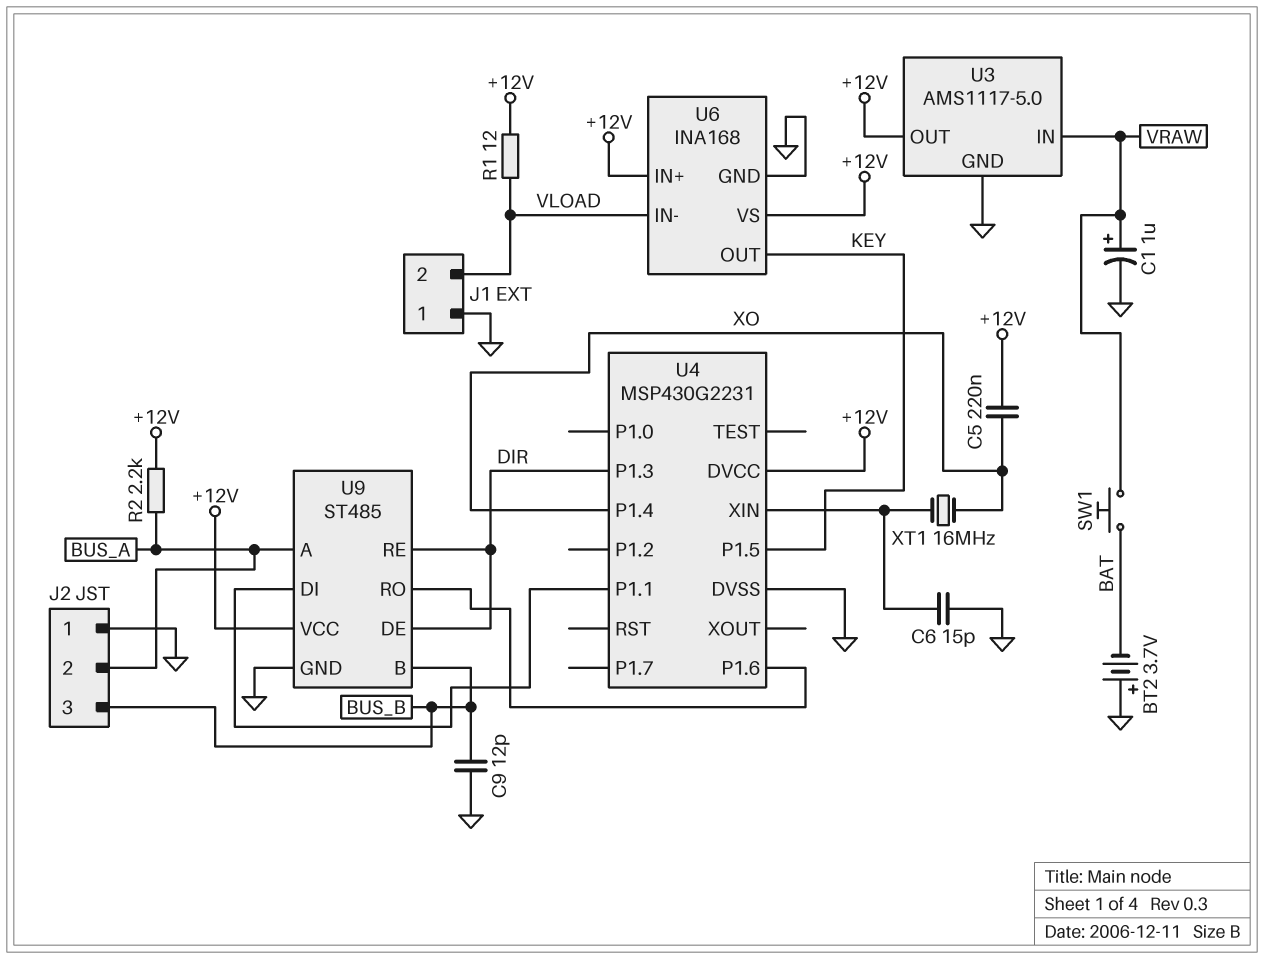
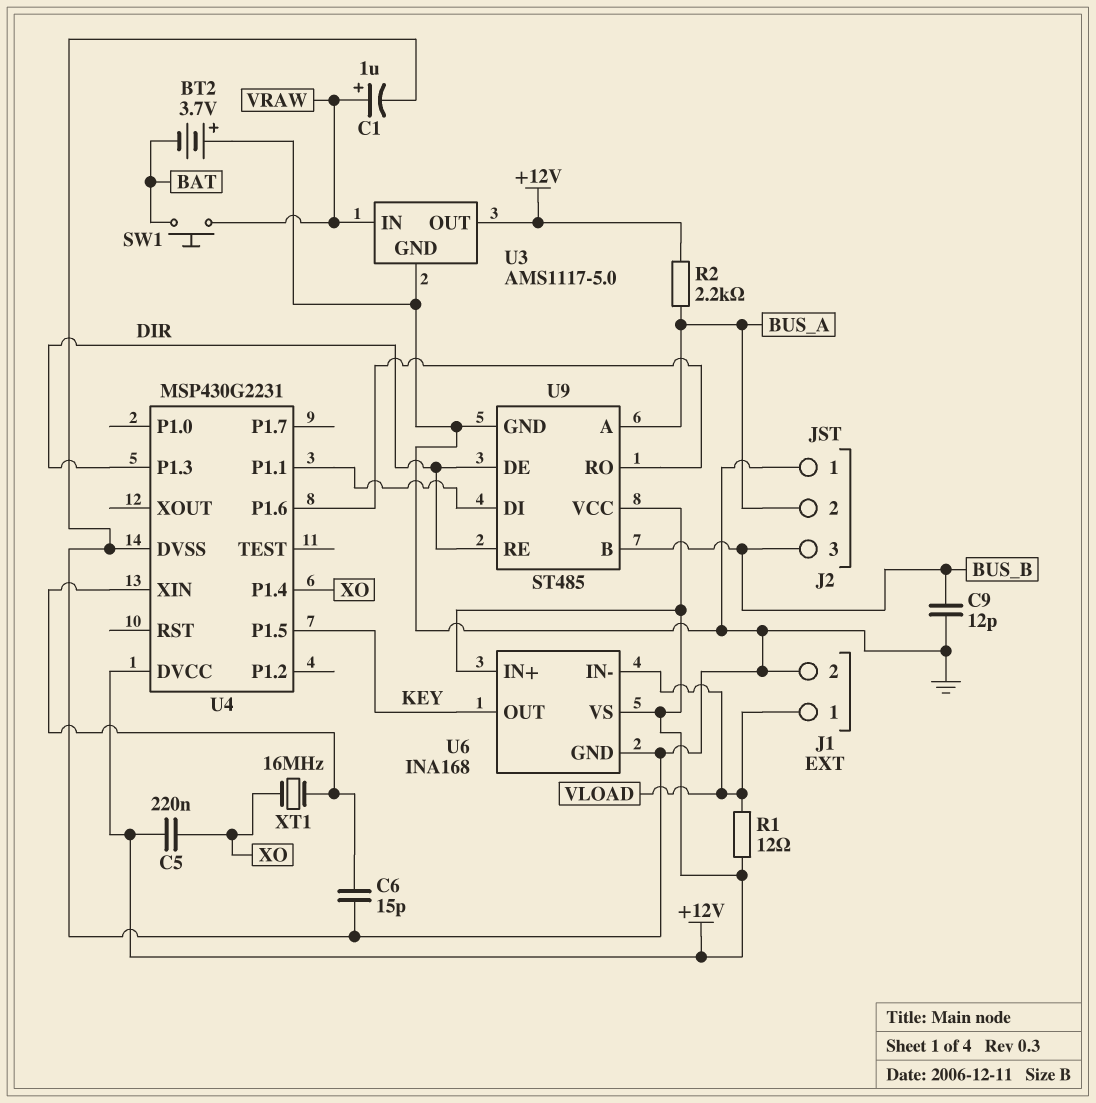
J1 pin 1: GND -> VLOAD
J1 pin 2: VLOAD -> GND

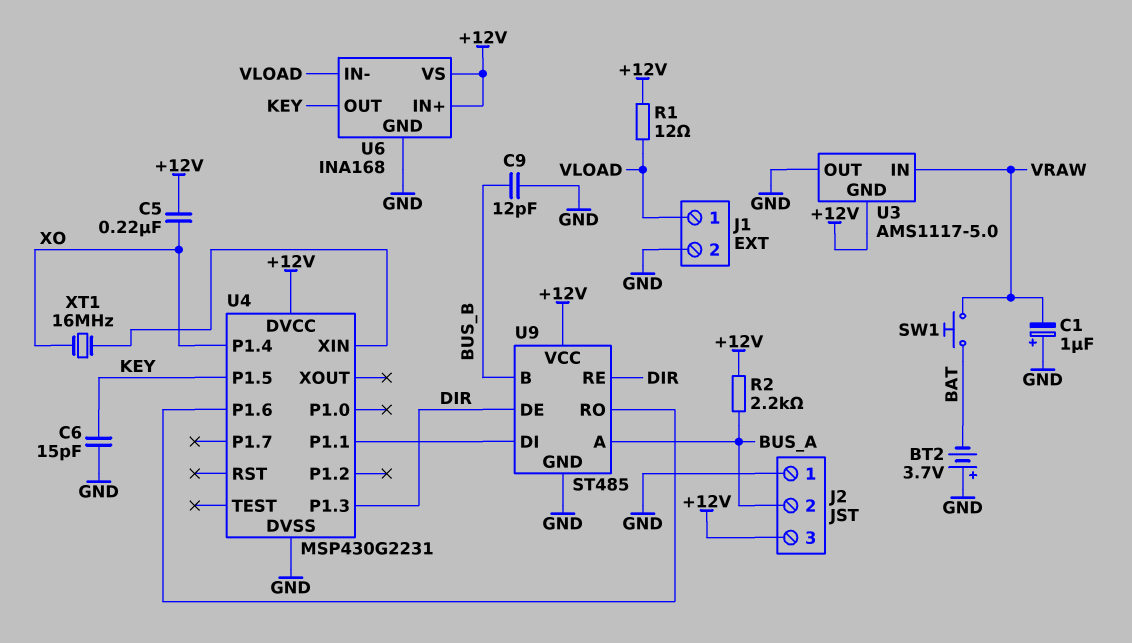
C1: 1uF (plus VRAW, minus GND) -> 1uF (plus GND, minus VRAW)
C6: 15pF (GND, U4/XIN) -> 15pF (GND, KEY)
J2 pin 3: BUS_B -> +12V
U3 pin GND: GND -> +12V
U3 pin OUT: +12V -> GND

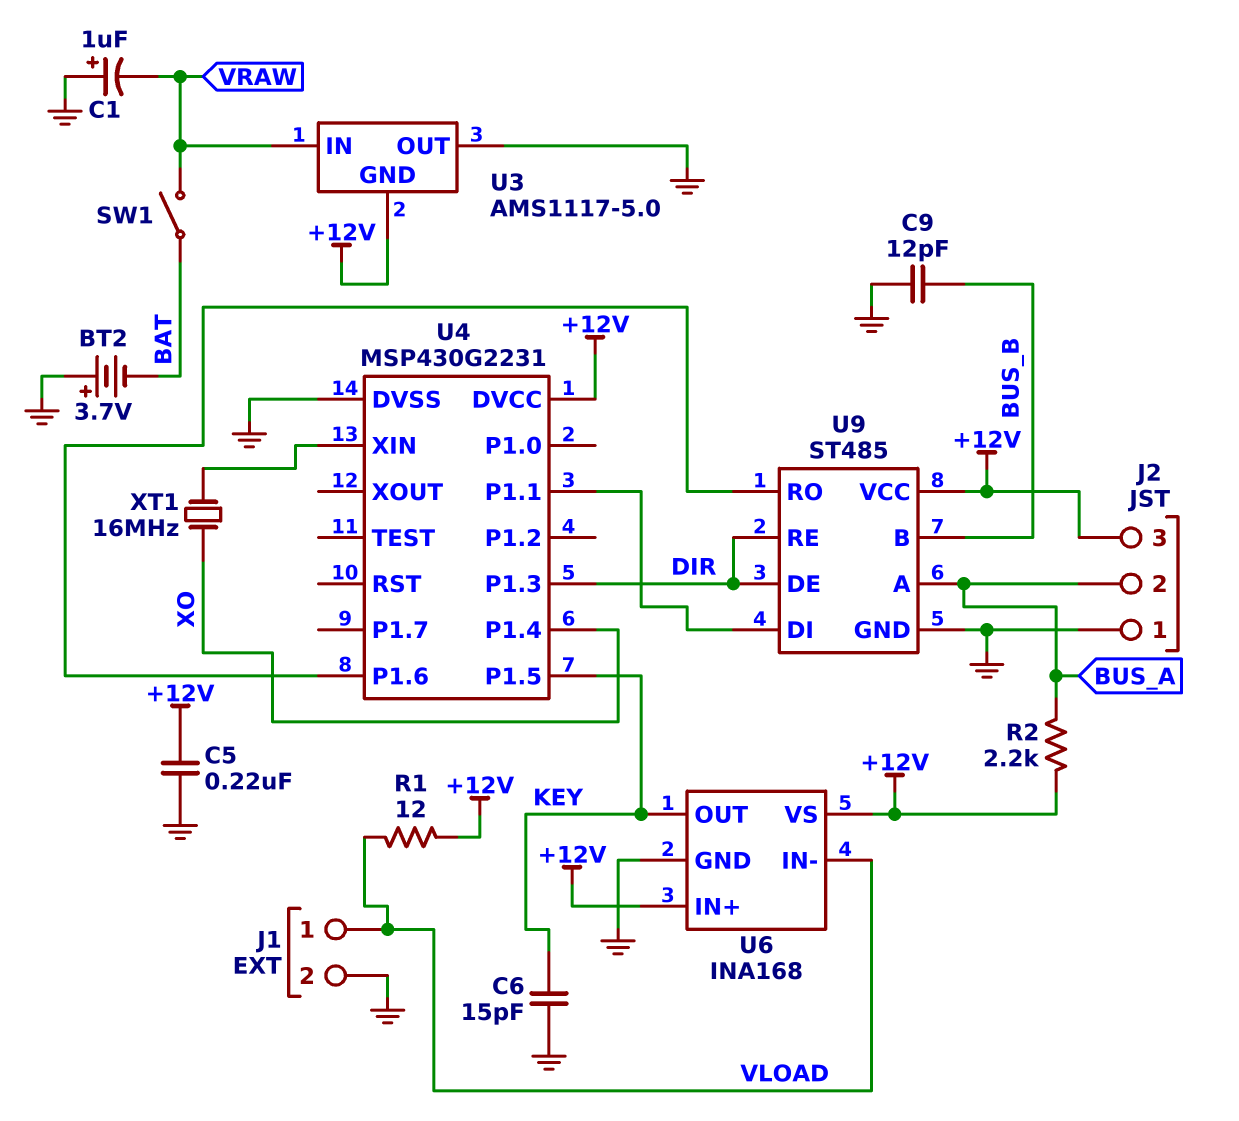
C5: 220nF (+12V, XO) -> 220nF (+12V, GND)
SW1: button (BAT, VRAW) -> switch (BAT, VRAW)

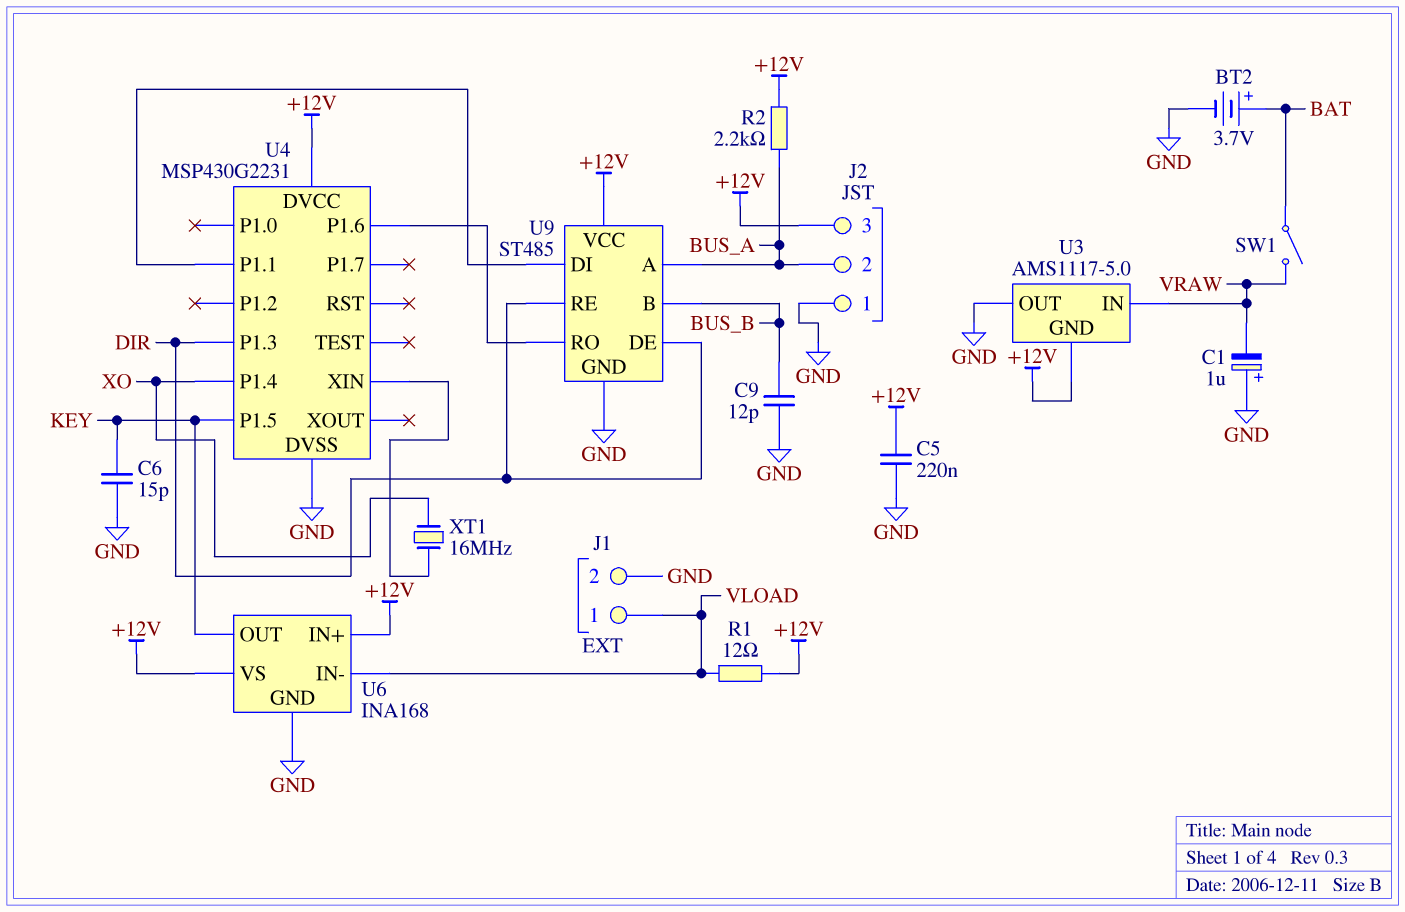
BT2: 3.7V (plus GND, minus BAT) -> 3.7V (plus BAT, minus GND)

